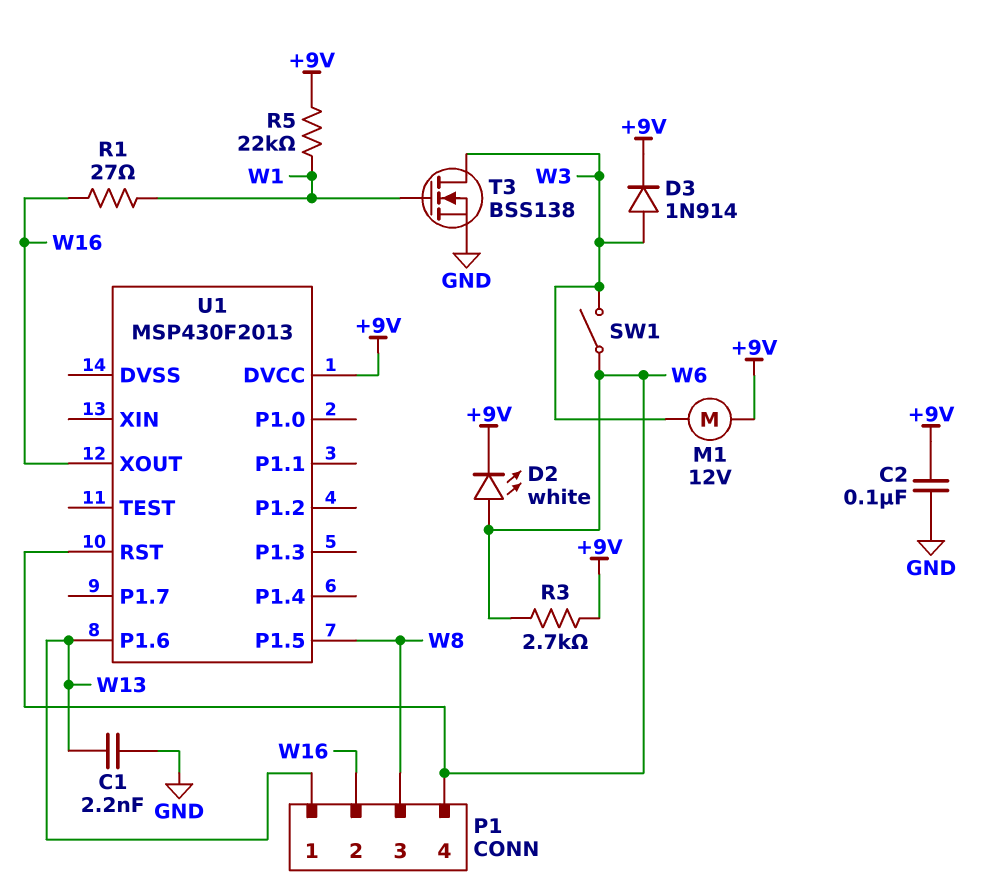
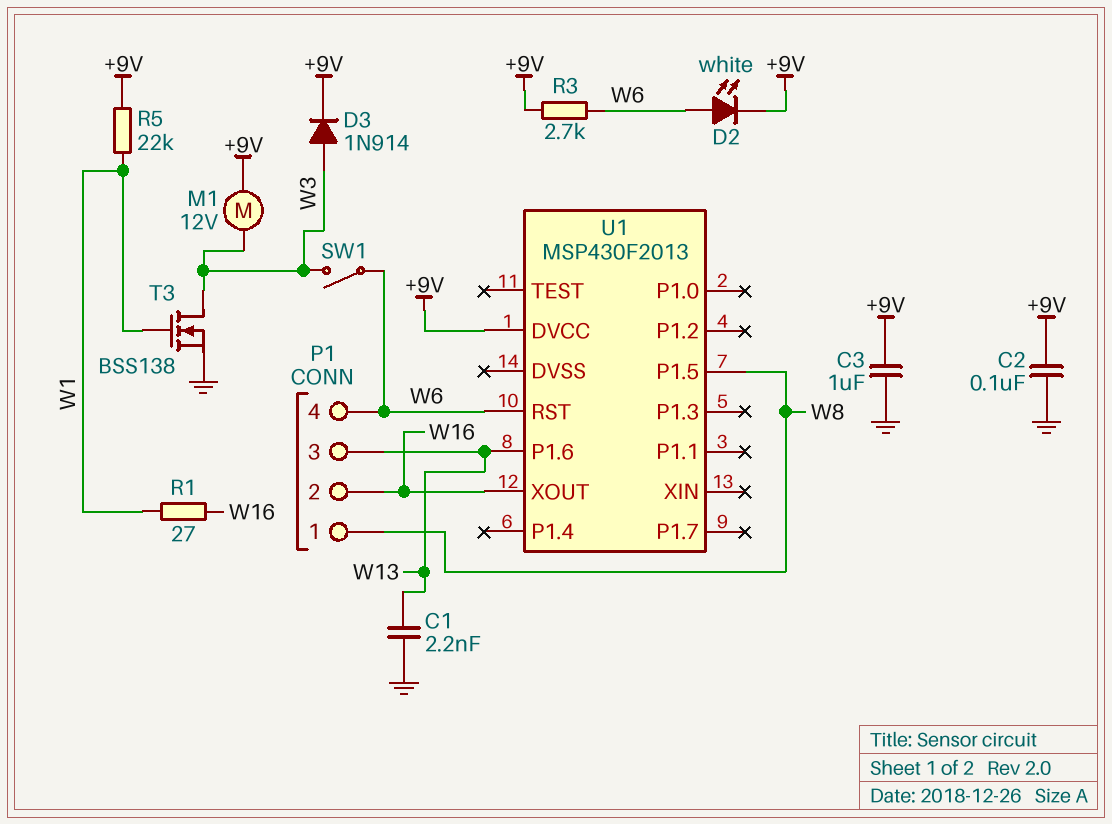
C3: none -> 1uF (+9V, GND)
P1 pin 1: W13 -> W8
P1 pin 3: W8 -> W13

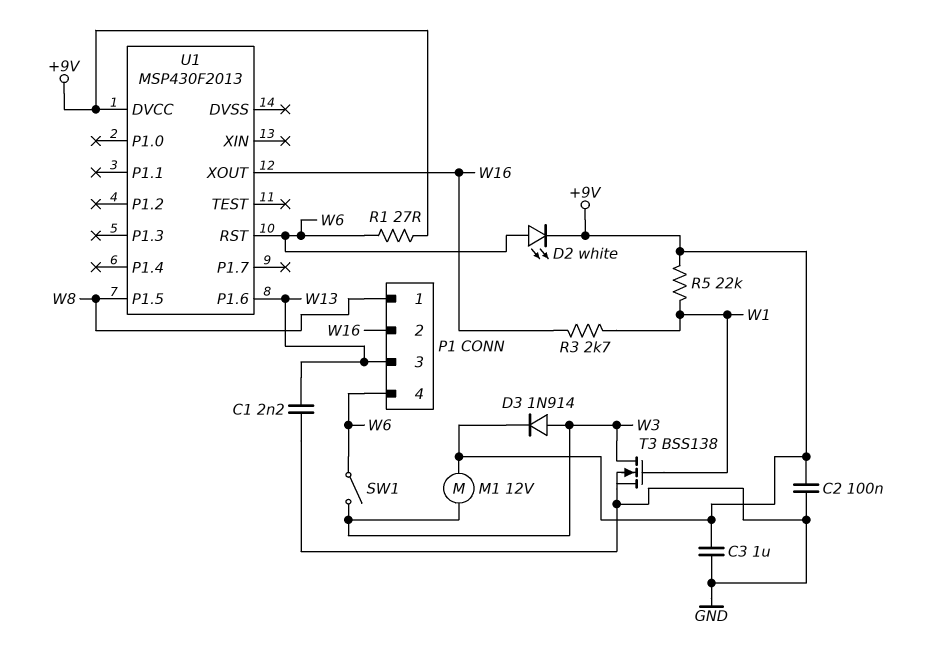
R1: 27 (W1, W16) -> 27 (+9V, W6)
R3: 2.7k (+9V, W6) -> 2.7k (W1, W16)

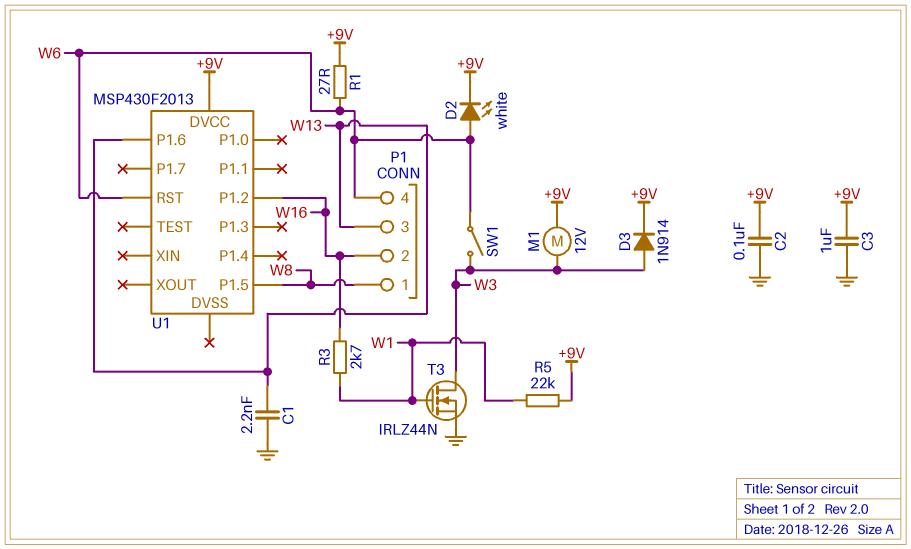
T3: NMOS BSS138 (G W1, D W3, S GND) -> NMOS IRLZ44N (G W1, D W3, S GND)
U1 pin P1.2: none -> W16
U1 pin XOUT: W16 -> none

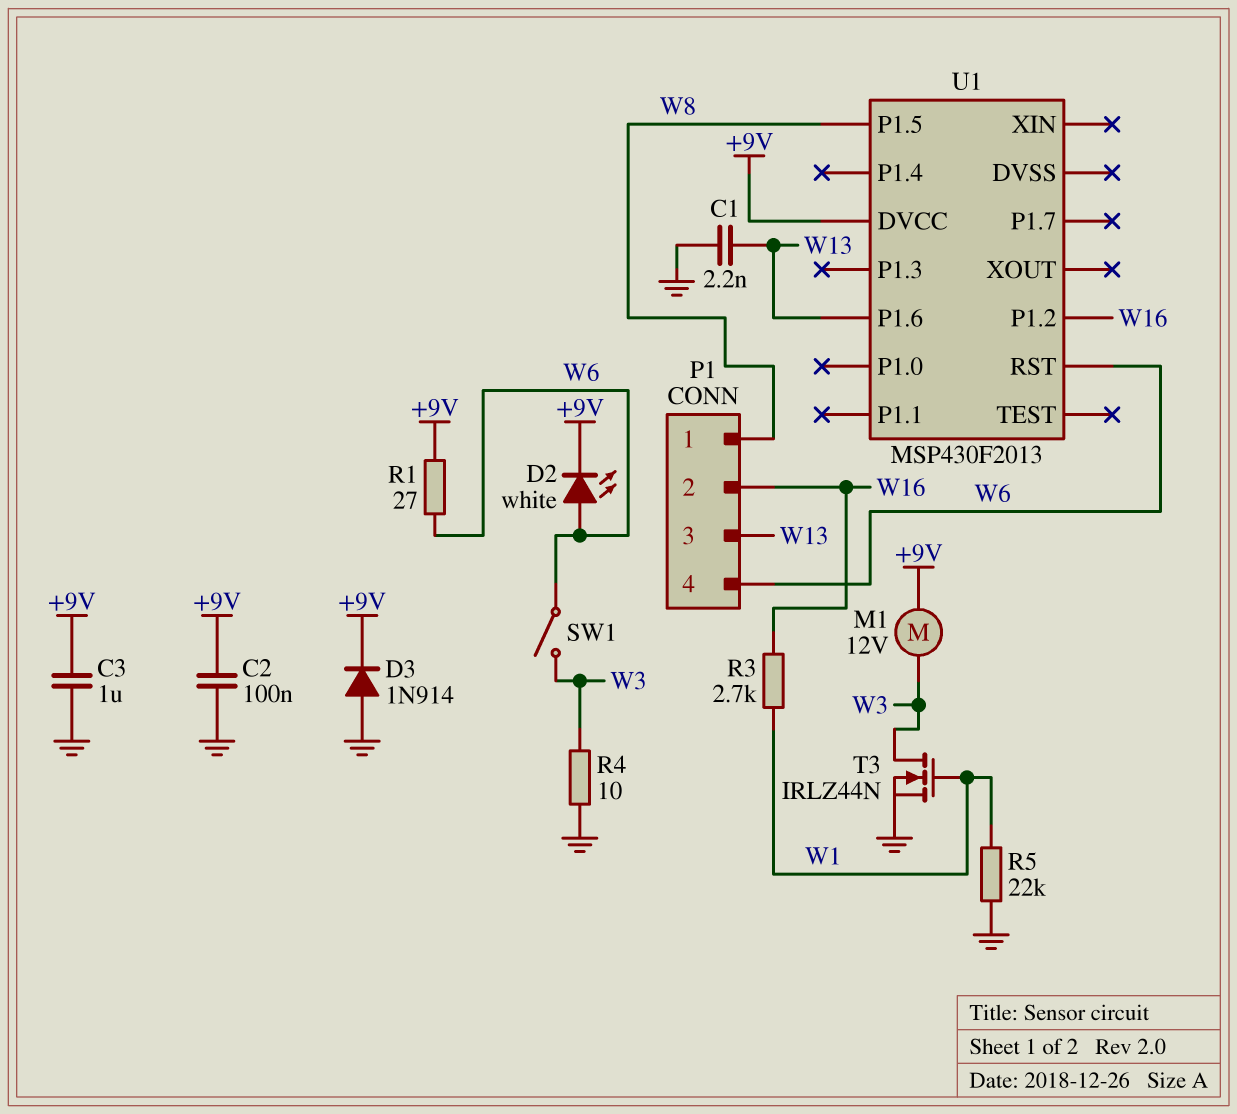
D3: diode 1N914 (A W3, K +9V) -> diode 1N914 (A GND, K +9V)
R4: none -> 10 (GND, W3)
R5: 22k (+9V, W1) -> 22k (GND, W1)

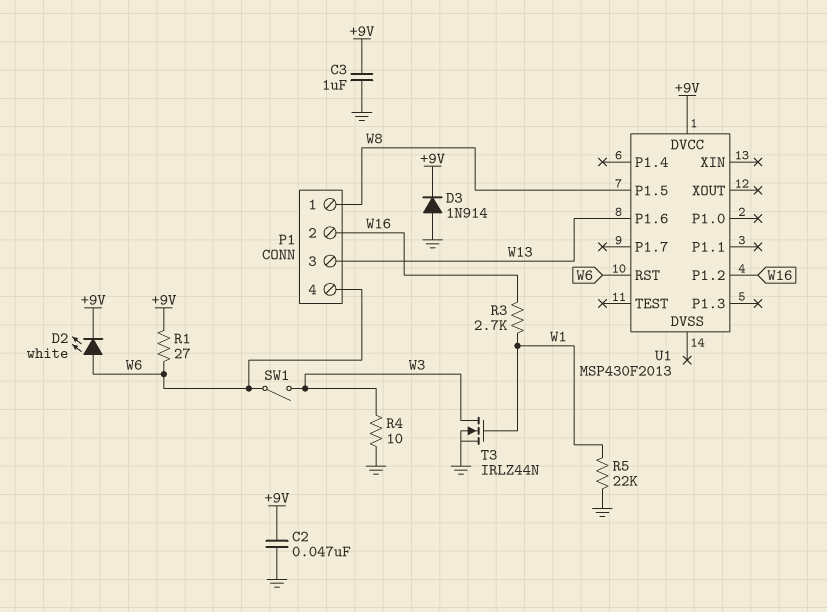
C1: 2.2nF (GND, W13) -> none
C2: 100nF (+9V, GND) -> 47nF (+9V, GND)
M1: motor 12V (+9V, W3) -> none

